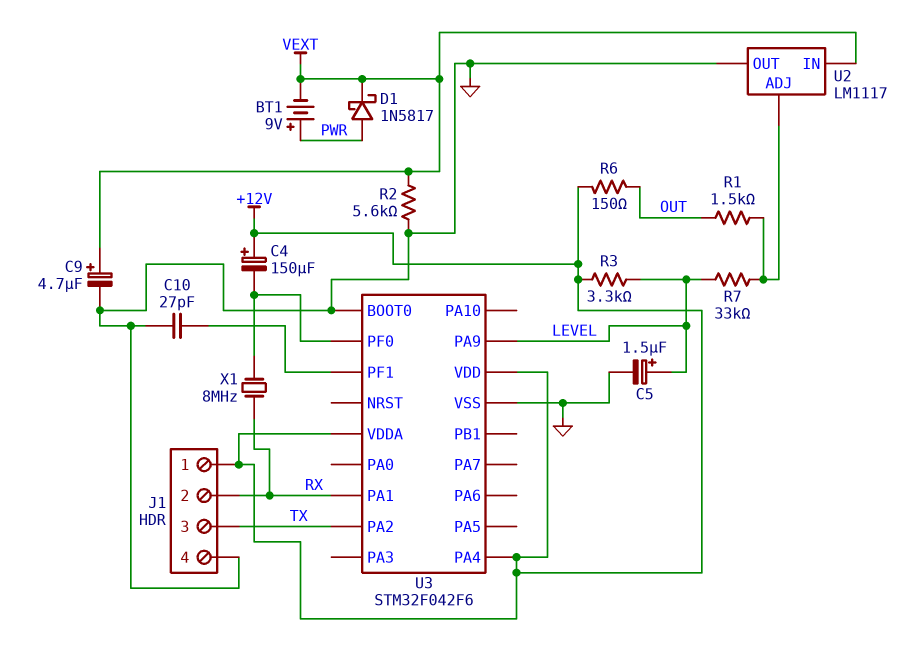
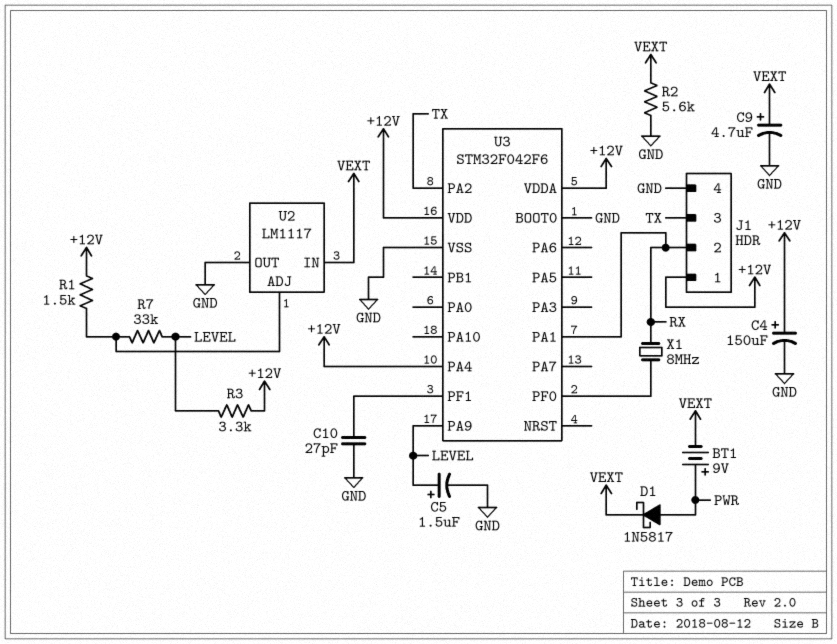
C4: 150uF (plus +12V, minus U3/PF0) -> 150uF (plus +12V, minus GND)
R1: 1.5k (OUT, U2/ADJ) -> 1.5k (+12V, U2/ADJ)
R6: 150 (+12V, OUT) -> none

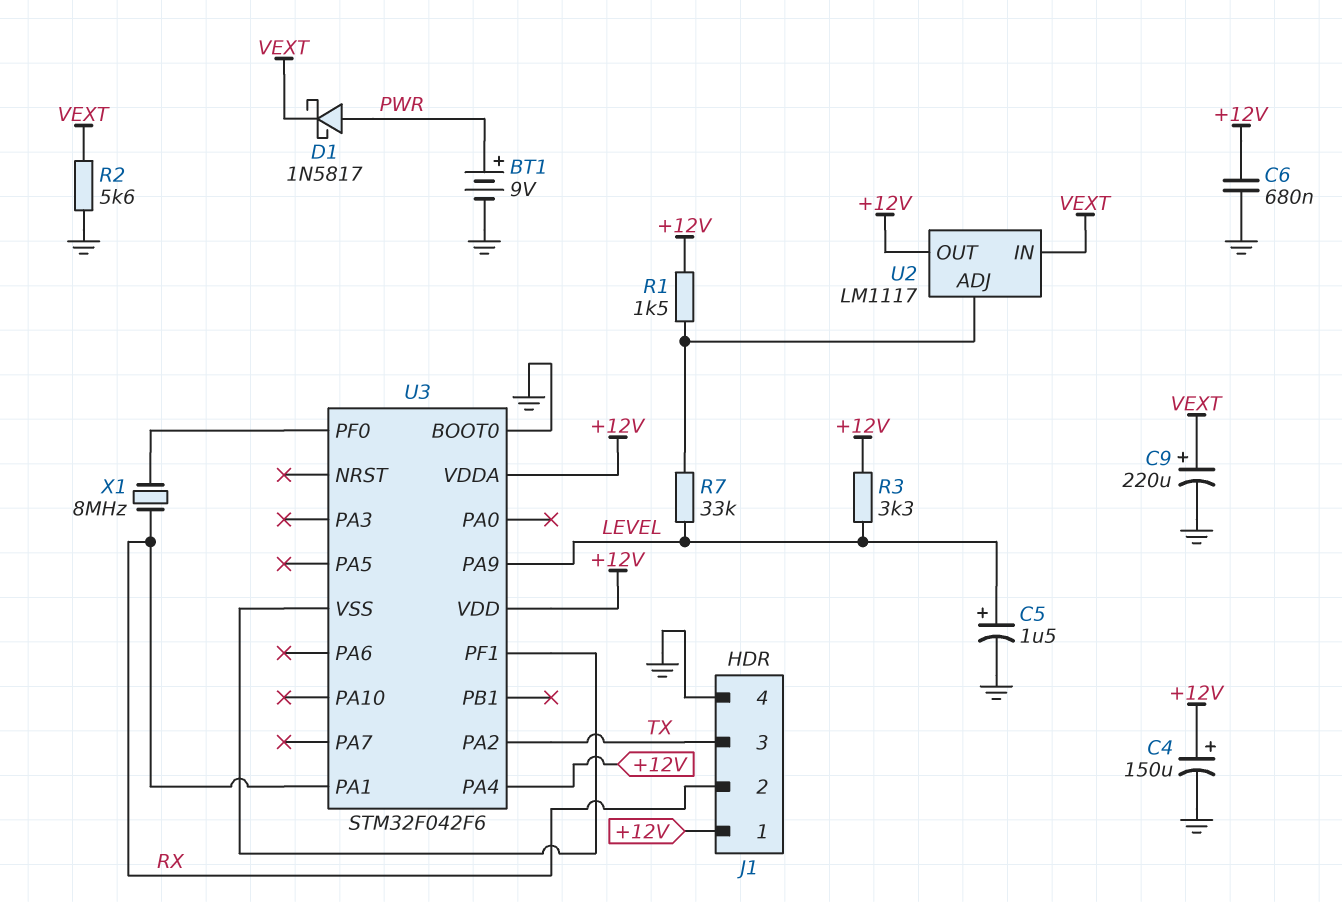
BT1: 9V (plus PWR, minus VEXT) -> 9V (plus PWR, minus GND)
C6: none -> 680nF (+12V, GND)
C9: 4.7uF (plus VEXT, minus GND) -> 220uF (plus VEXT, minus GND)
C10: 27pF (GND, U3/PF1) -> none
U2 pin OUT: GND -> +12V
U3 pin VSS: GND -> U3/PF1

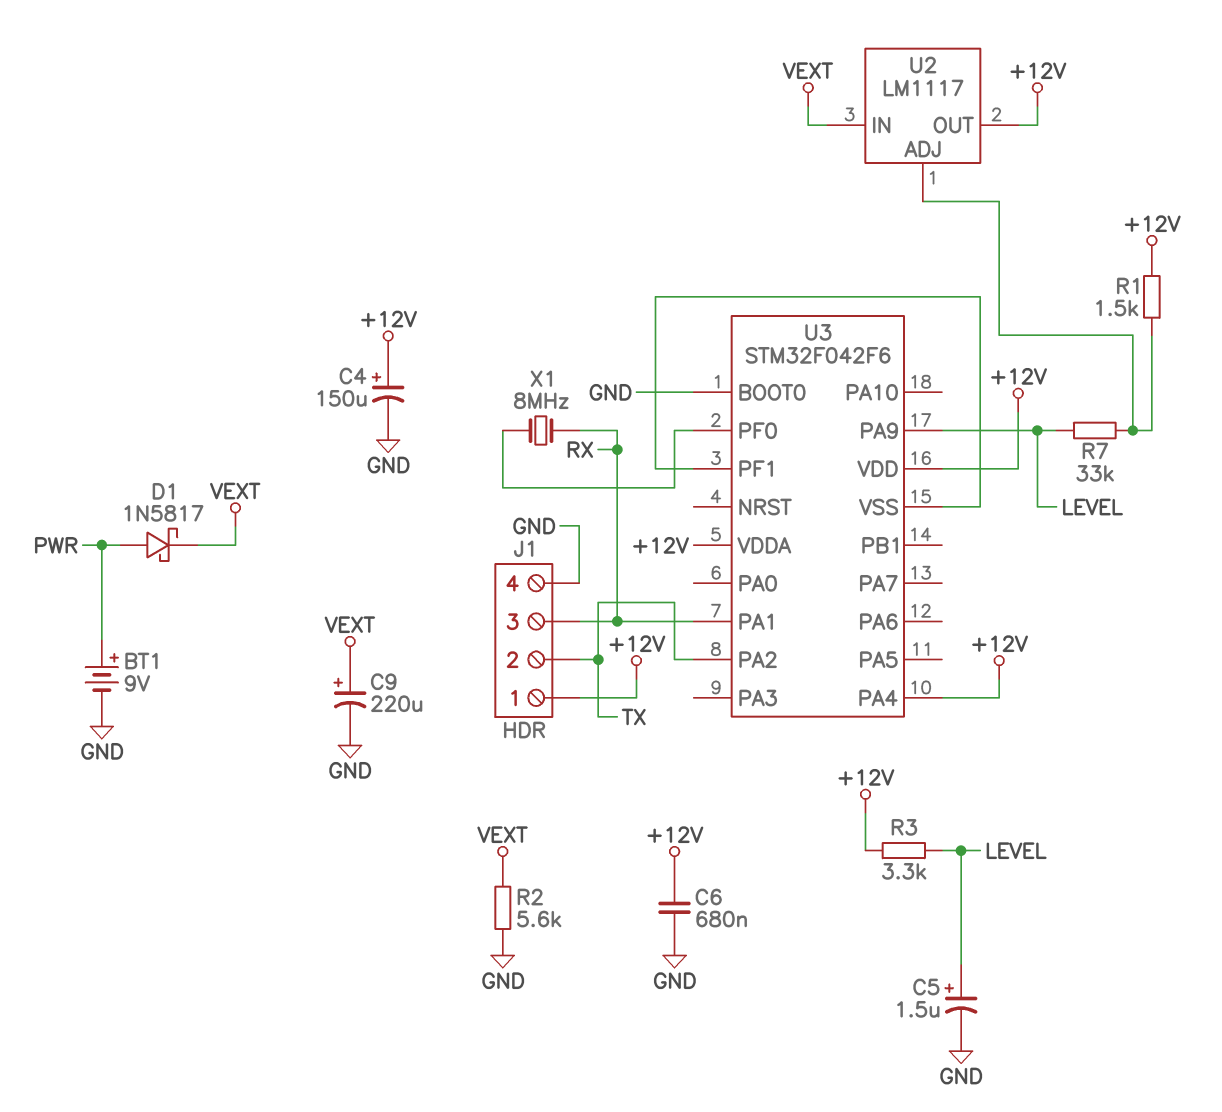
J1 pin 2: RX -> TX
J1 pin 3: TX -> RX

